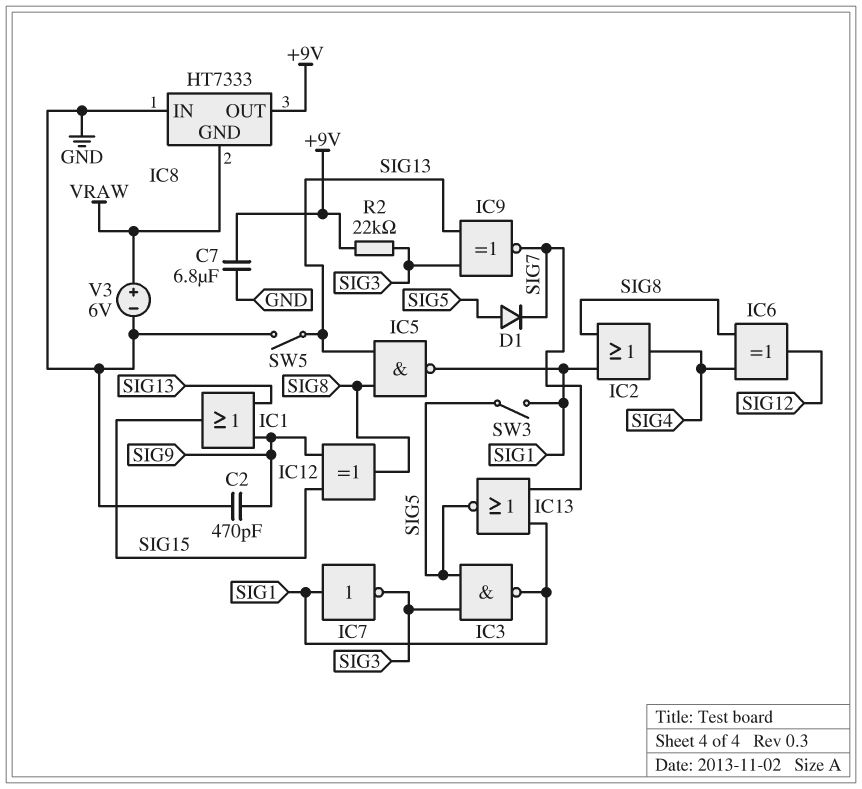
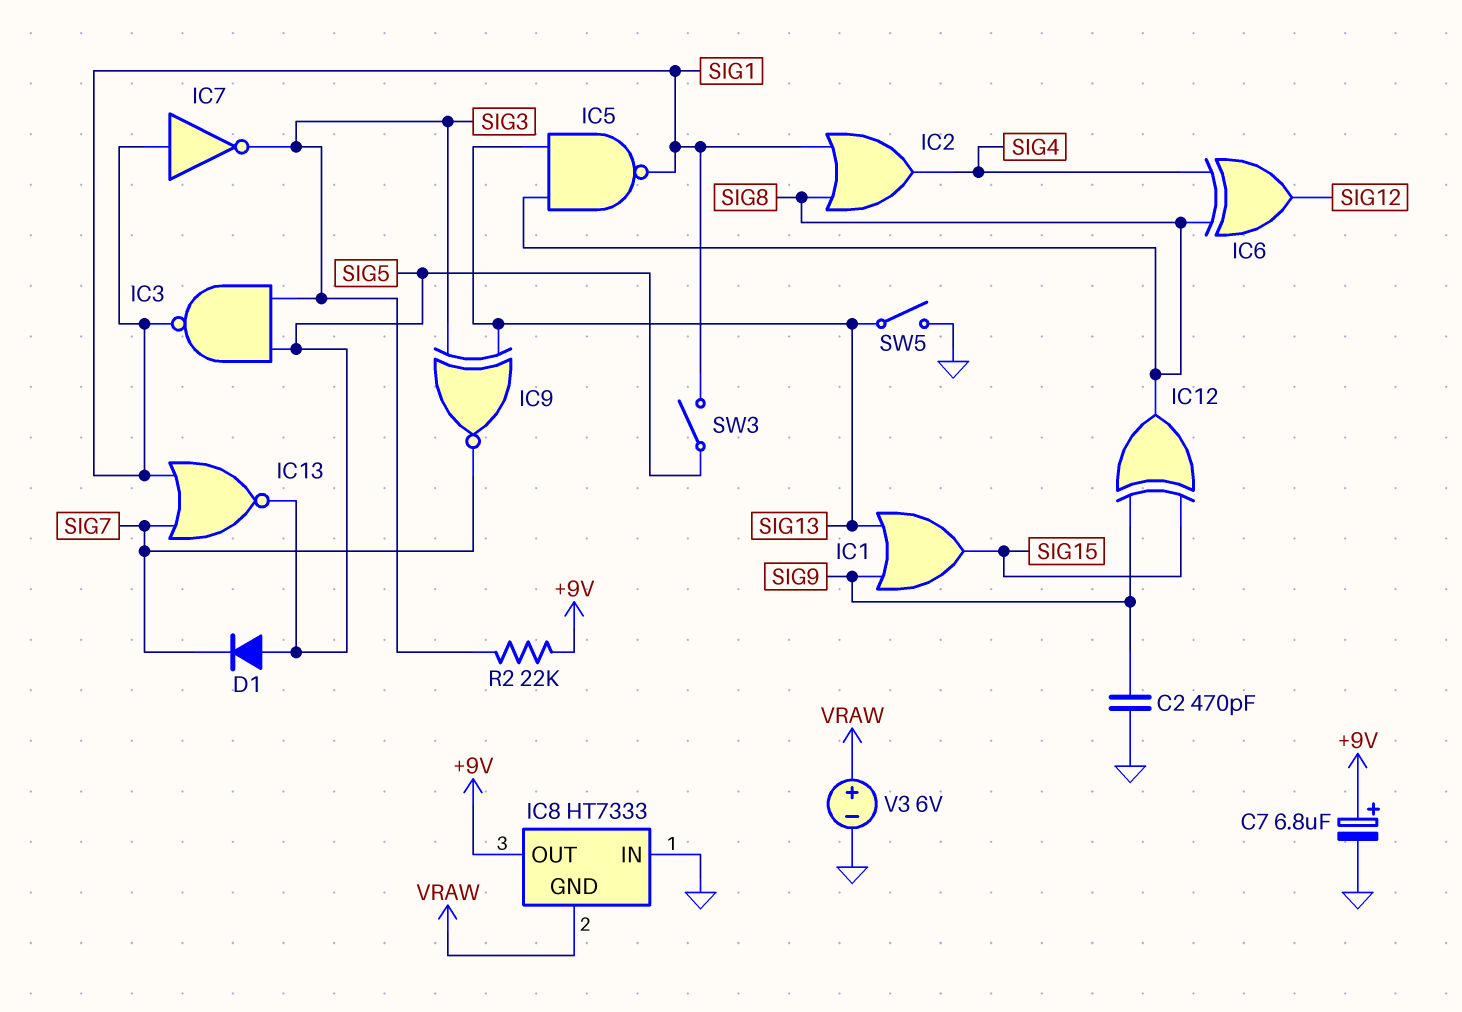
C7: 6.8uF (+9V, GND) -> 6.8uF (plus +9V, minus GND)

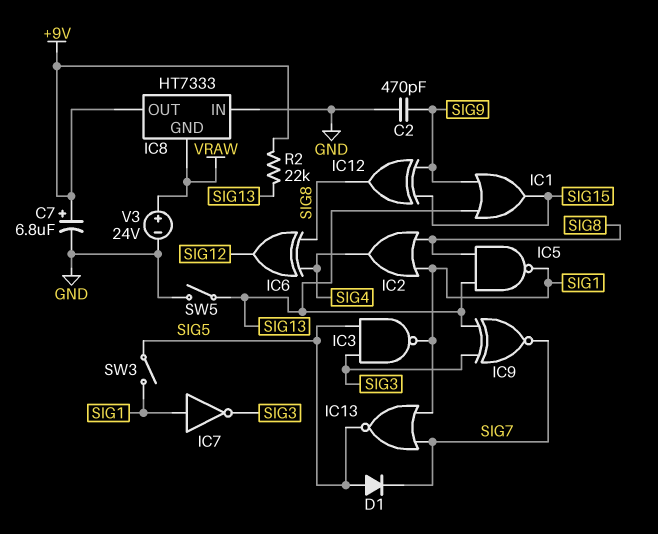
R2: 22k (+9V, SIG3) -> 22k (+9V, SIG13)
V3: 6V (plus VRAW, minus GND) -> 24V (plus VRAW, minus GND)

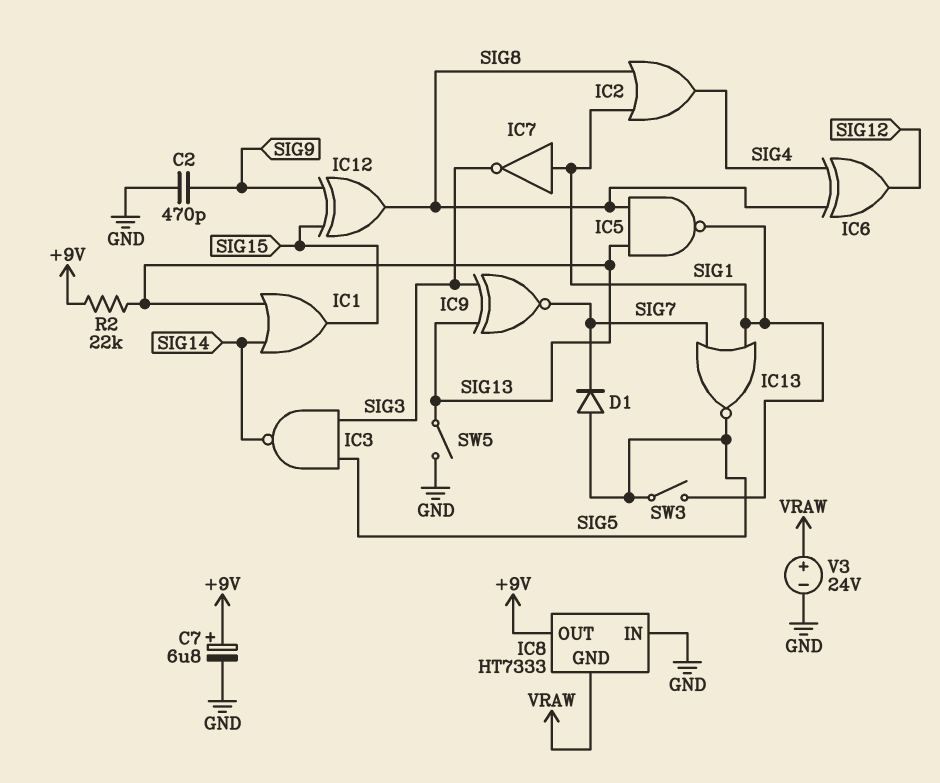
IC1: OR (in SIG9, in SIG13, out SIG15) -> OR (in SIG13, in SIG14, out SIG15)
IC3: NAND (in SIG3, in SIG5, out SIG1) -> NAND (in SIG3, in SIG5, out SIG14)

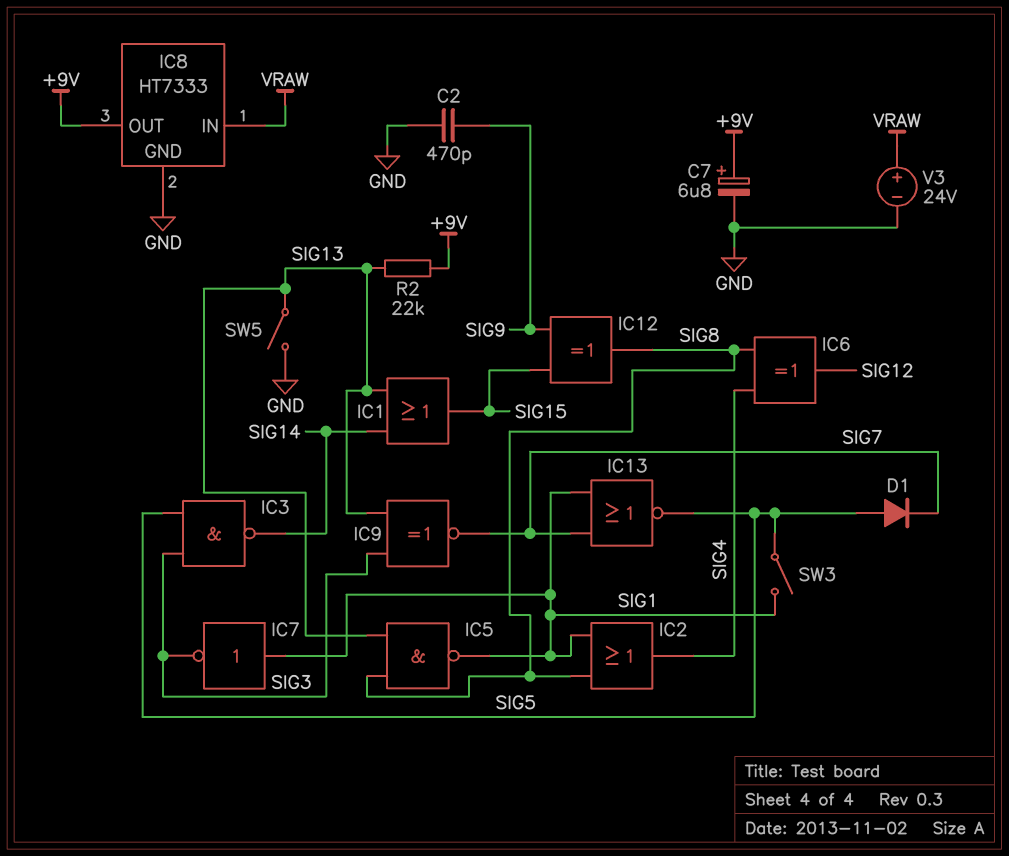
IC8 pin GND: VRAW -> GND
IC8 pin IN: GND -> VRAW

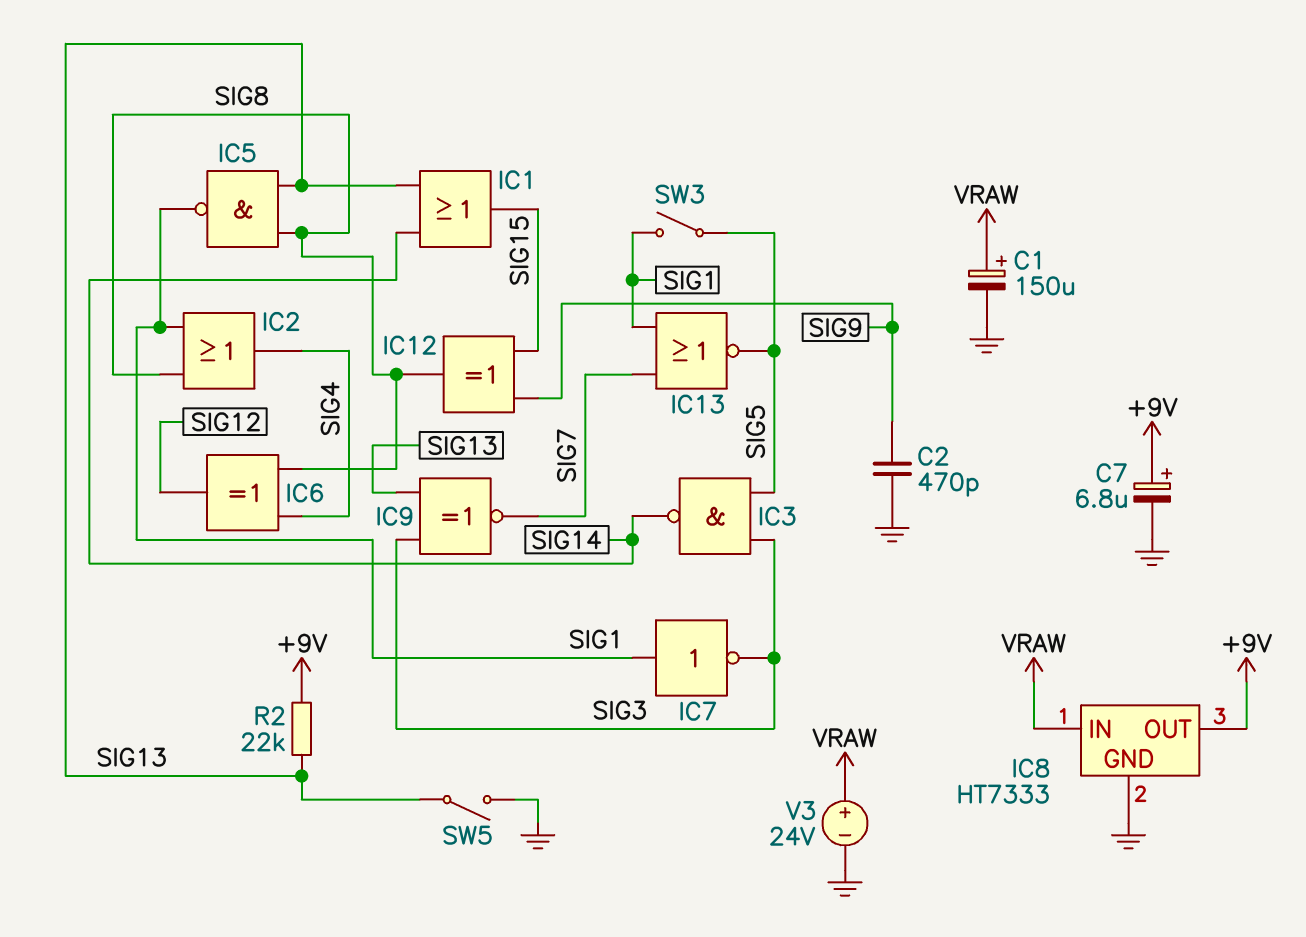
C1: none -> 150uF (plus VRAW, minus GND)
D1: diode (A SIG5, K SIG7) -> none

